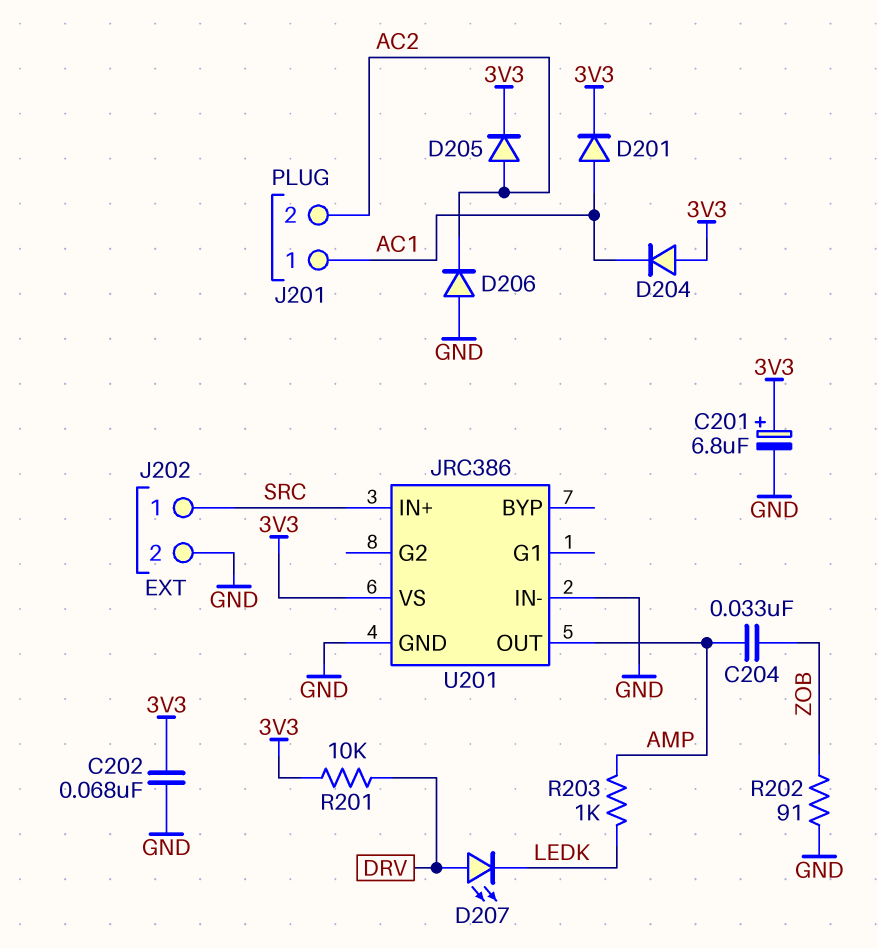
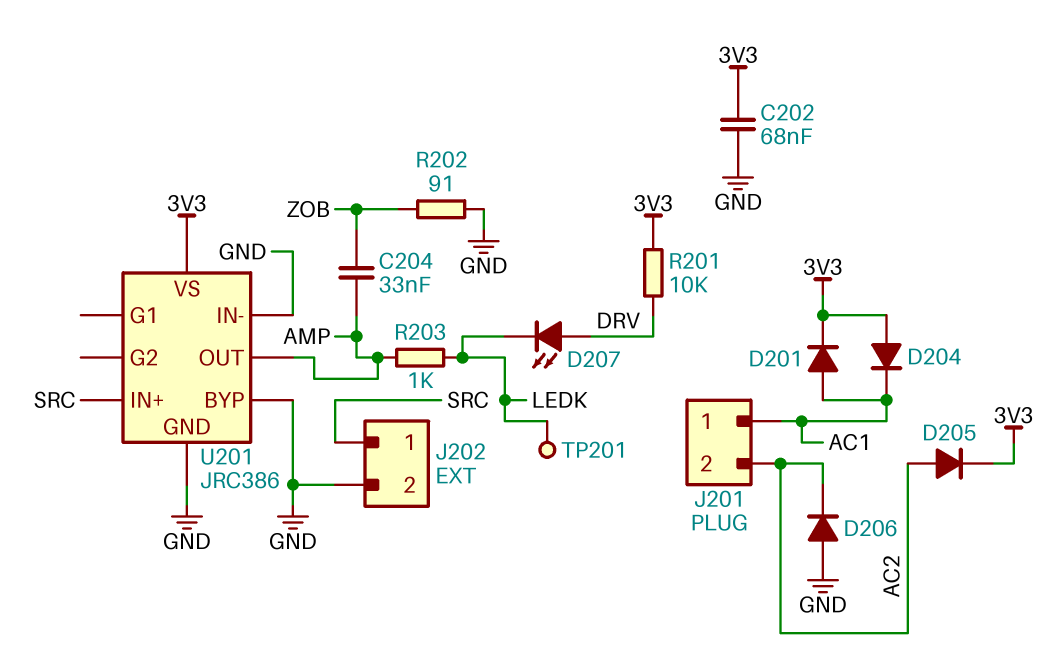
C201: 6.8uF (plus 3V3, minus GND) -> none
TP201: none -> test point (LEDK)
U201 pin BYP: none -> GND

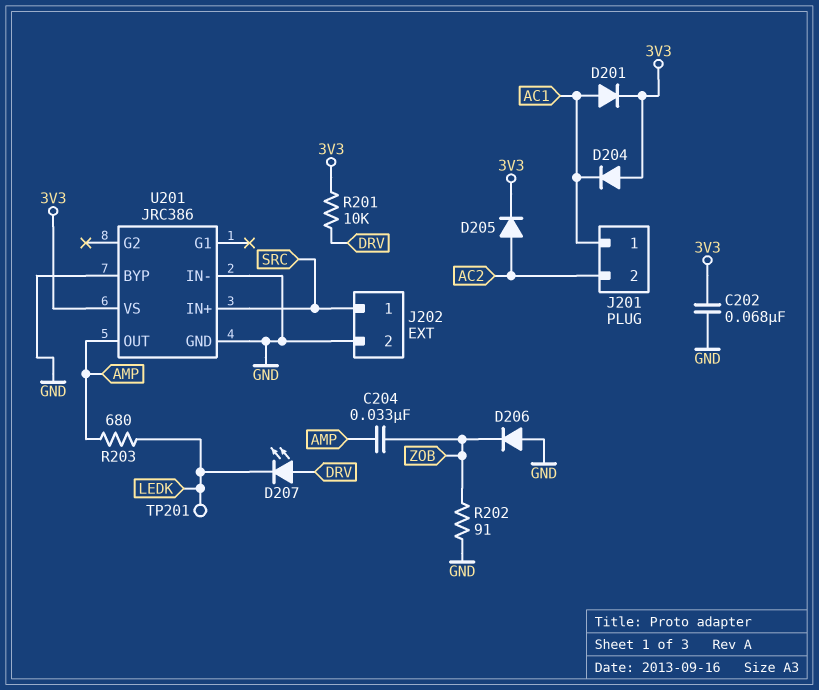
D206: diode (A GND, K AC2) -> diode (A GND, K ZOB)
R203: 1k (AMP, LEDK) -> 680 (AMP, LEDK)

